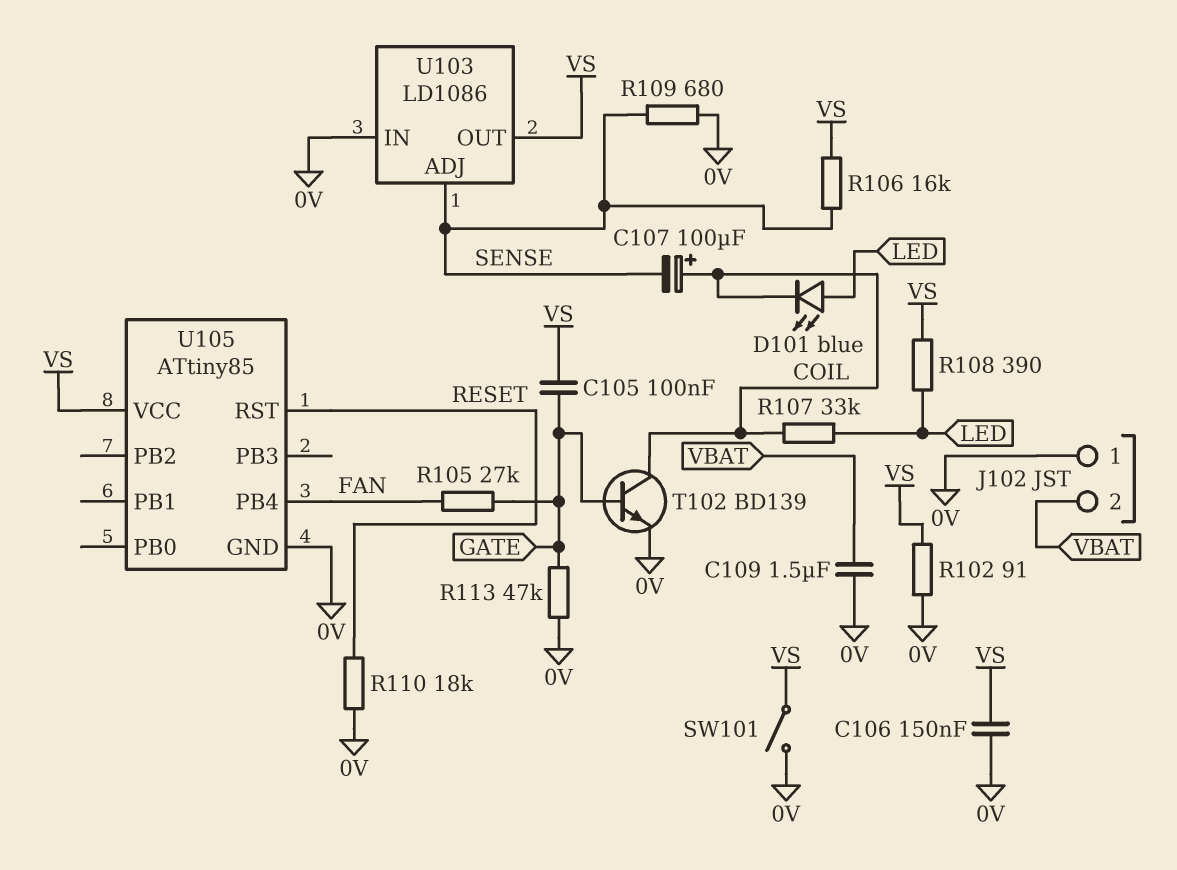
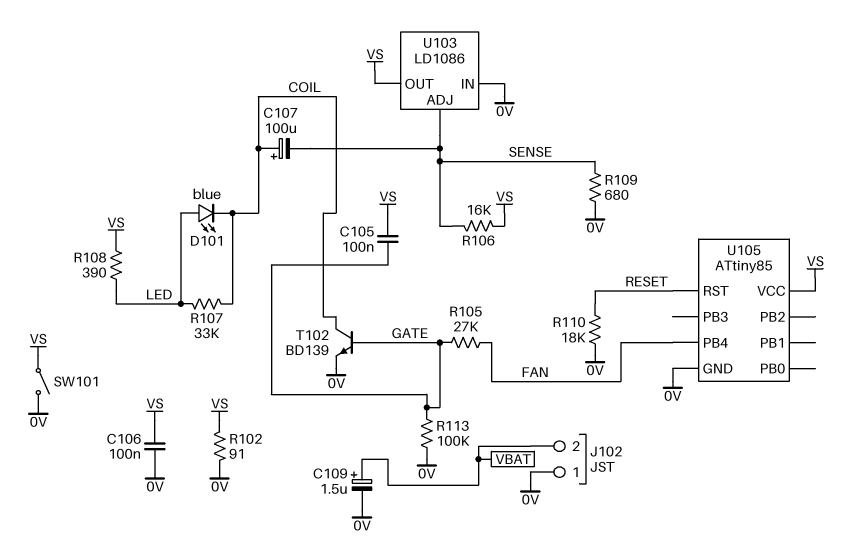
C106: 150nF (0V, VS) -> 100nF (0V, VS)
C109: 1.5uF (0V, VBAT) -> 1.5uF (plus VBAT, minus 0V)
R113: 47k (0V, GATE) -> 100k (0V, GATE)

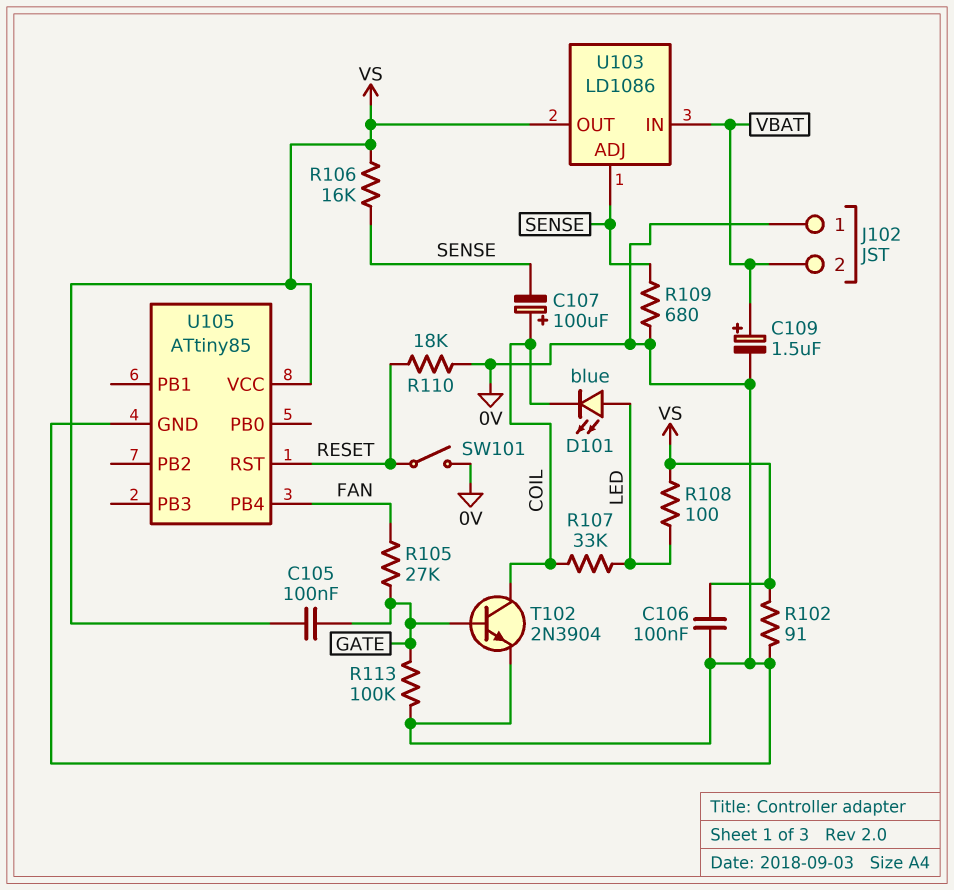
R108: 390 (LED, VS) -> 100 (LED, VS)
SW101: switch (0V, VS) -> switch (0V, RESET)
T102: NPN BD139 (B GATE, C COIL, E 0V) -> NPN 2N3904 (B GATE, C COIL, E 0V)
U103 pin IN: 0V -> VBAT

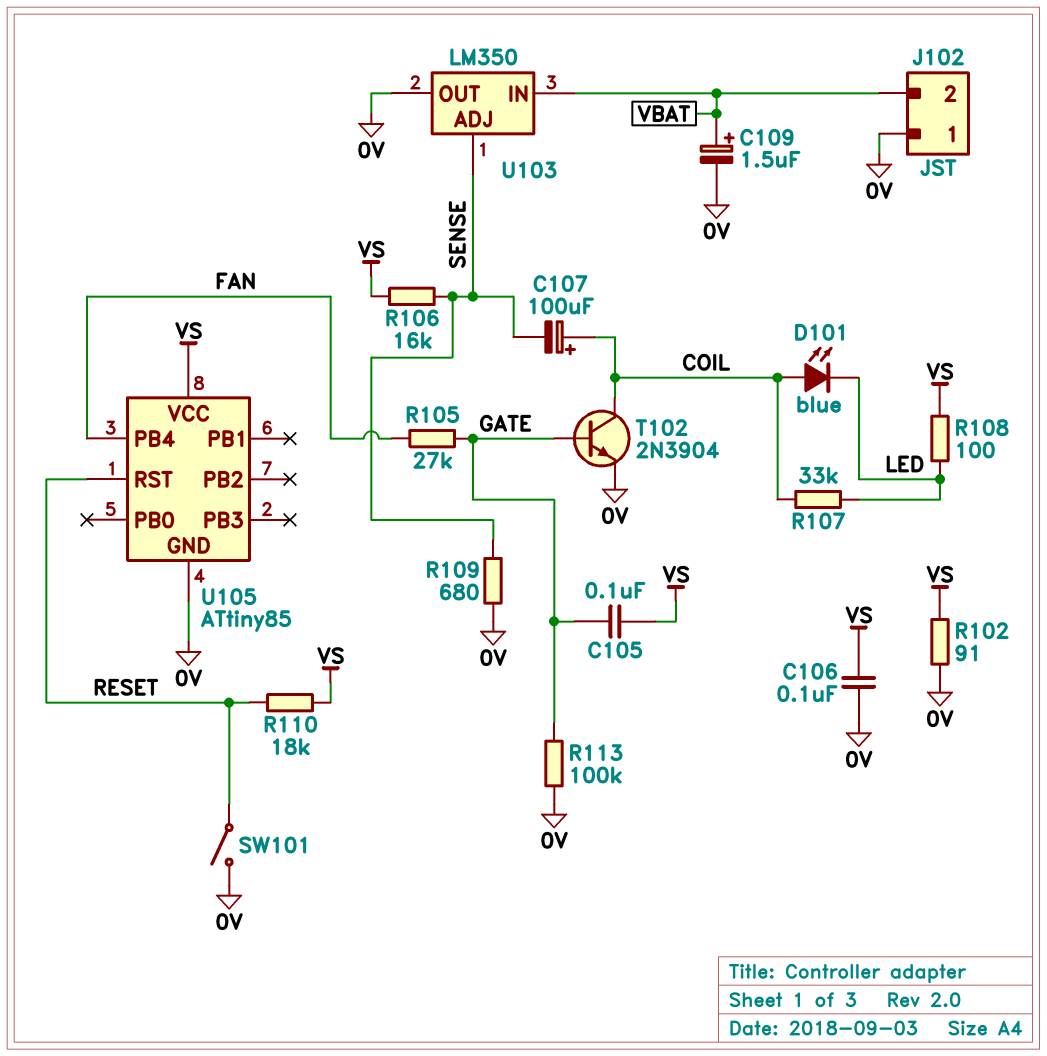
D101: LED blue (A LED, K COIL) -> LED blue (A COIL, K LED)
R110: 18k (0V, RESET) -> 18k (RESET, VS)
U103: LD1086 -> LM350
U103 pin OUT: VS -> 0V

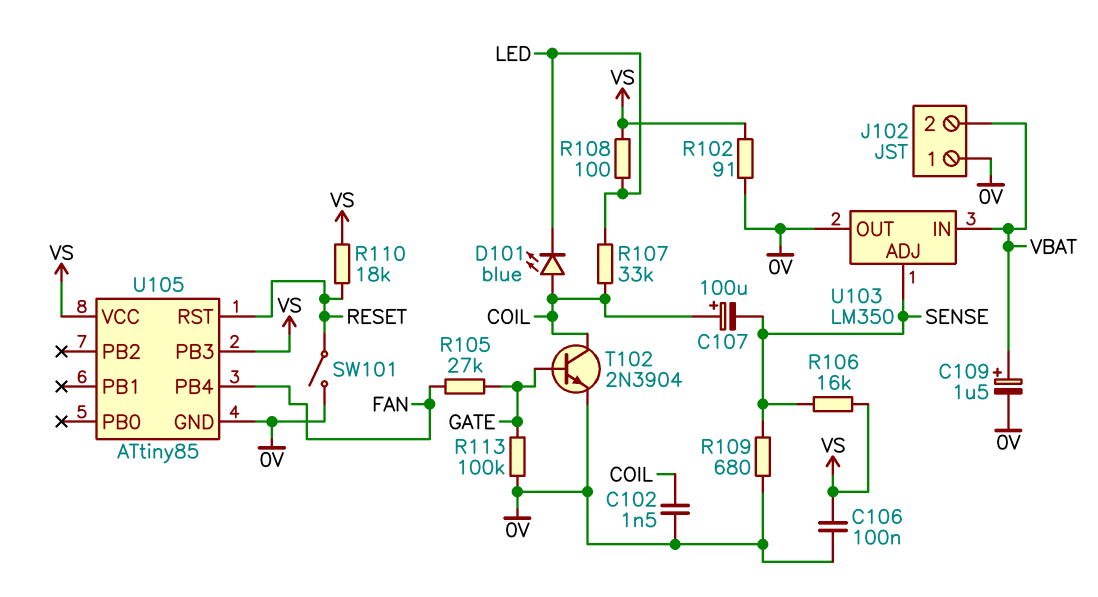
C102: none -> 1.5nF (0V, COIL)
C105: 100nF (GATE, VS) -> none
U105 pin PB3: none -> VS

